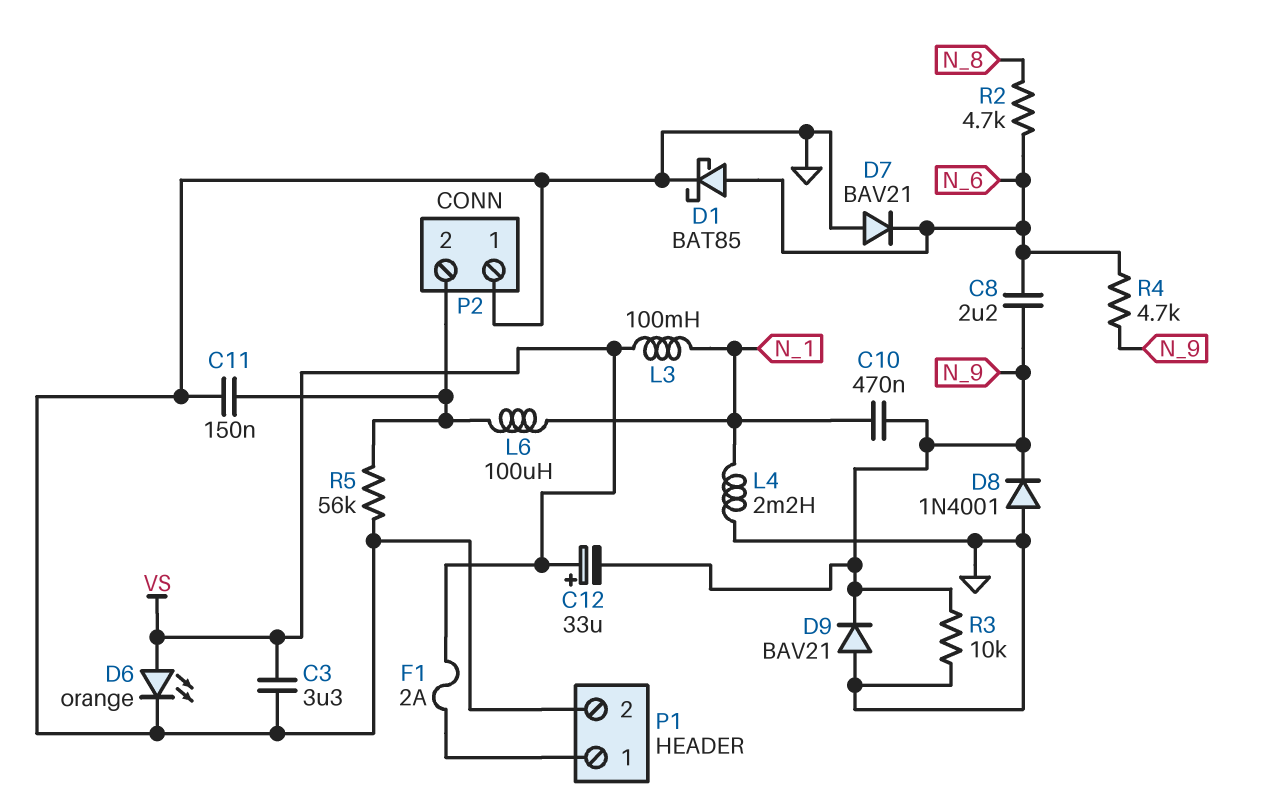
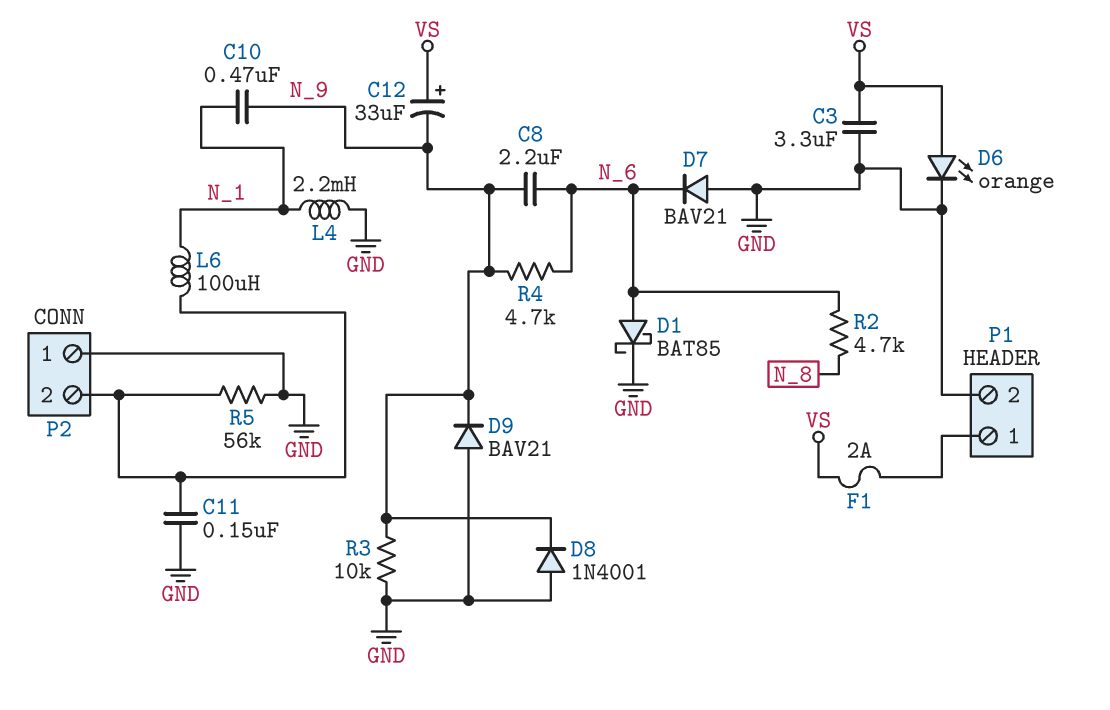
L3: 100mH (N_1, VS) -> none

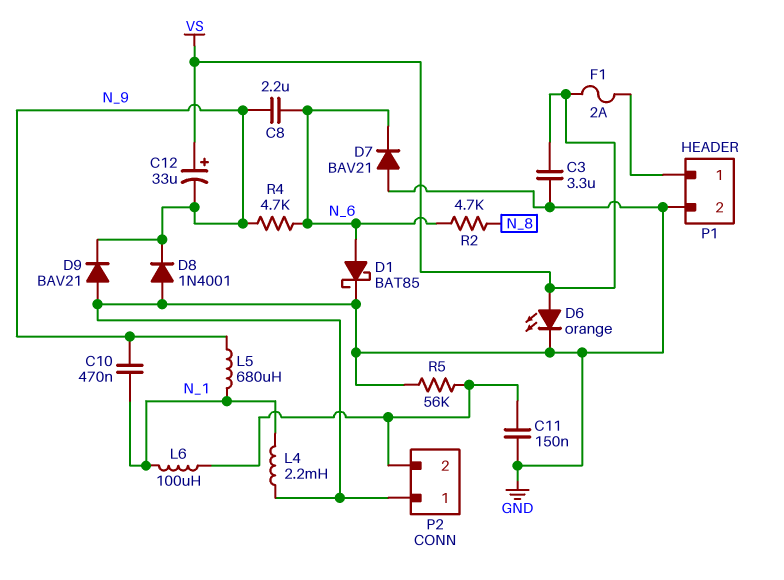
L5: none -> 680uH (N_1, N_9)
R3: 10k (GND, N_9) -> none

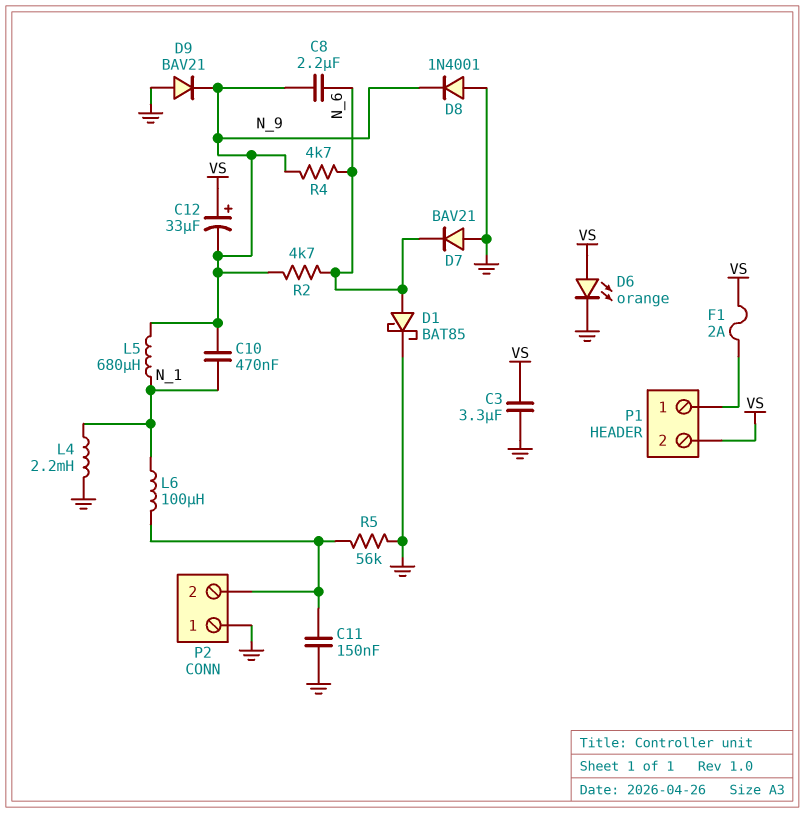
P1 pin 2: GND -> VS
R2: 4.7k (N_6, N_8) -> 4.7k (N_6, N_9)

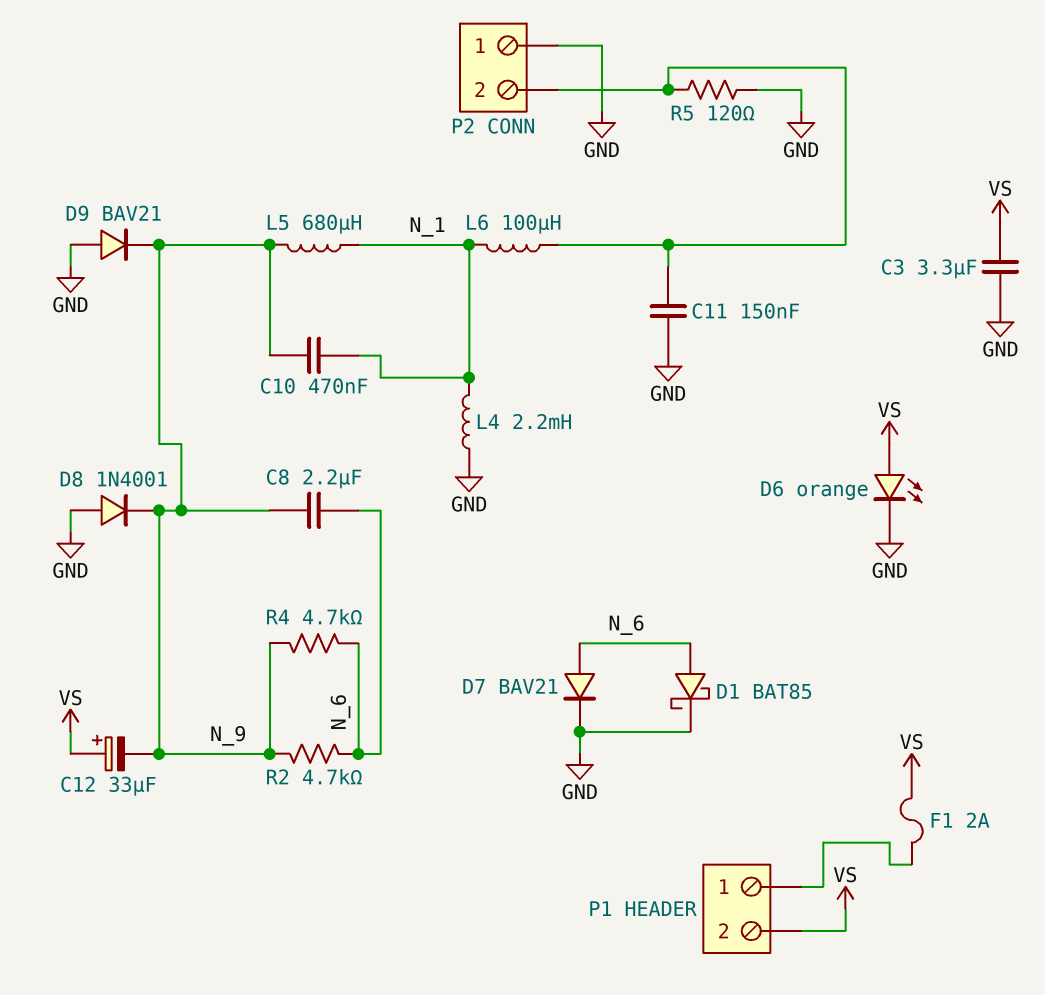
D7: diode BAV21 (A GND, K N_6) -> diode BAV21 (A N_6, K GND)
R5: 56k (GND, P2/2) -> 120 (GND, P2/2)

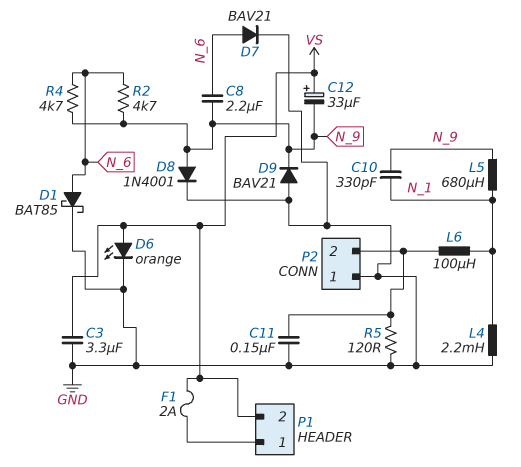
C10: 470nF (N_1, N_9) -> 330pF (N_1, N_9)
D8: diode 1N4001 (A GND, K N_9) -> diode 1N4001 (A N_9, K GND)

